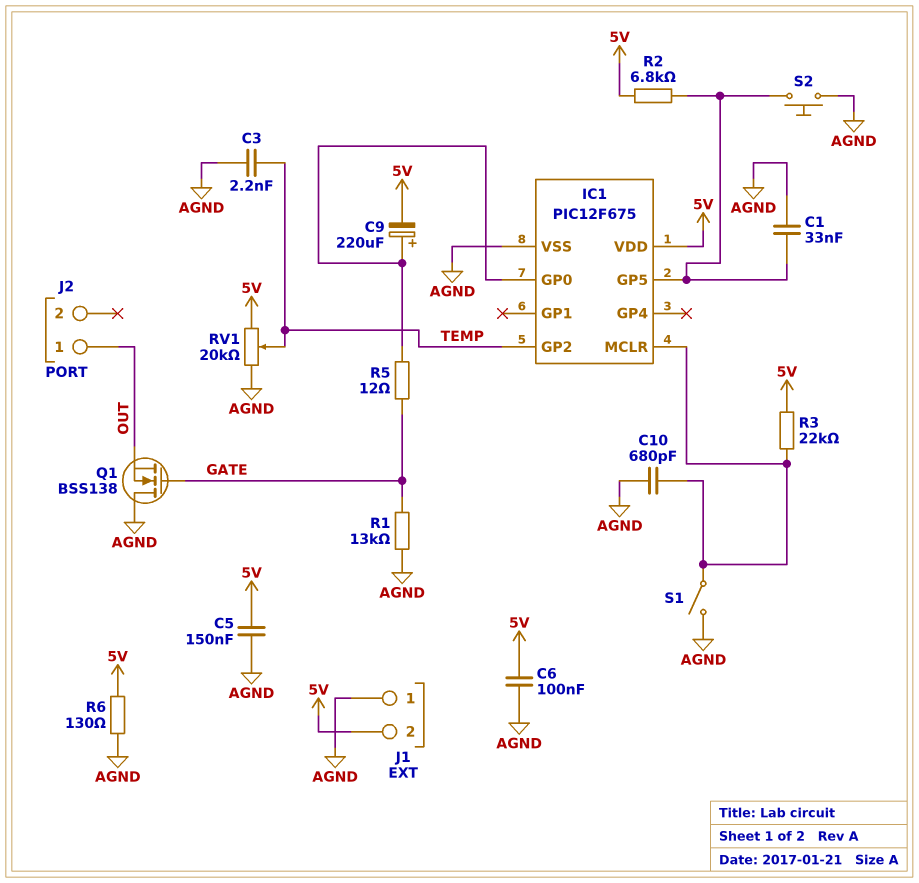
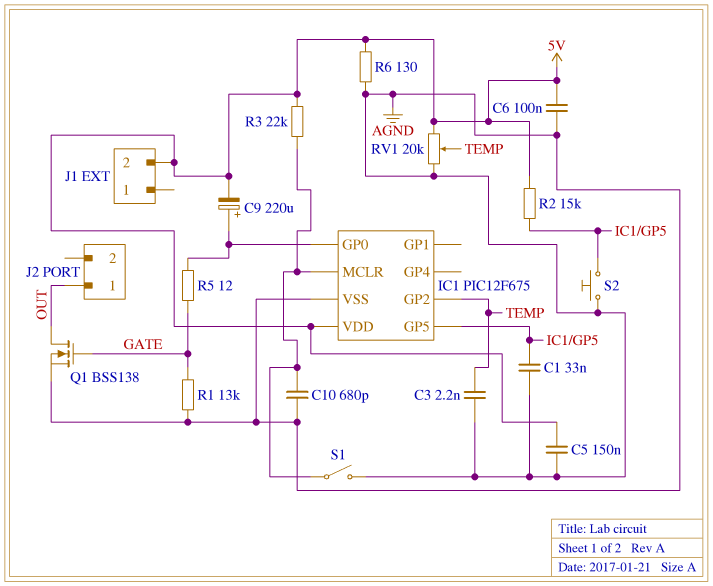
J1 pin 1: AGND -> none
Q1: NMOS BSS138 (G GATE, D AGND, S OUT) -> NMOS BSS138 (G GATE, D OUT, S AGND)
R2: 6.8k (5V, IC1/GP5) -> 15k (5V, IC1/GP5)

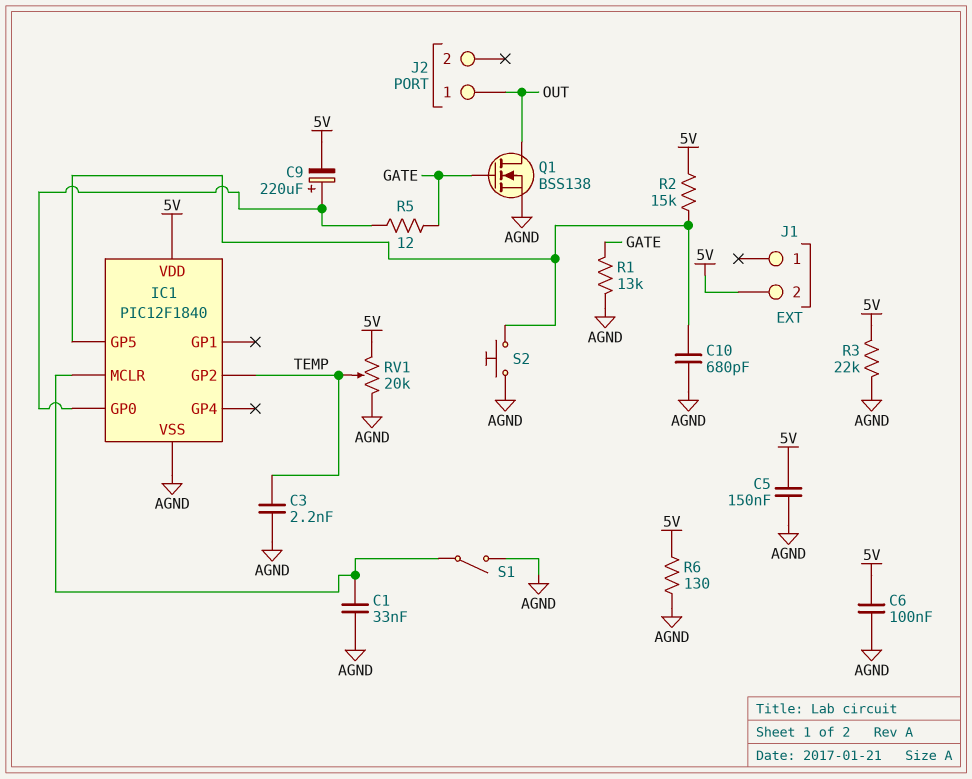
C1: 33nF (AGND, IC1/GP5) -> 33nF (AGND, IC1/MCLR)
C10: 680pF (AGND, IC1/MCLR) -> 680pF (AGND, IC1/GP5)
IC1: PIC12F675 -> PIC12F1840
R3: 22k (5V, IC1/MCLR) -> 22k (5V, AGND)

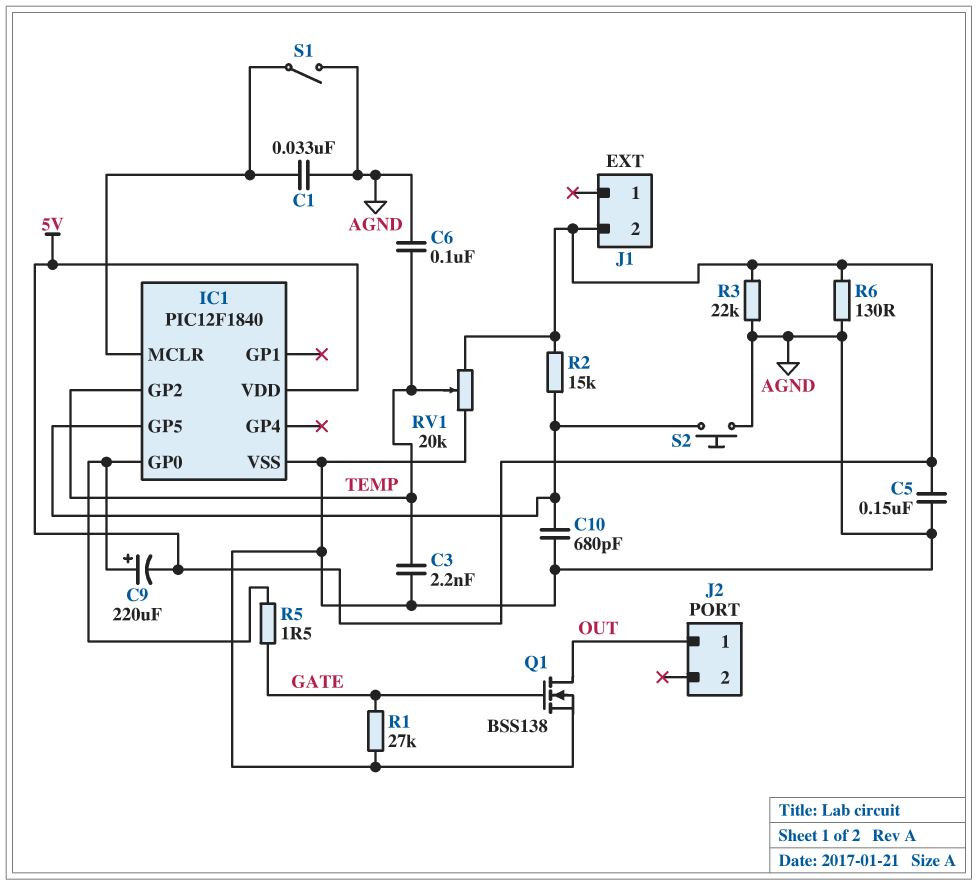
C6: 100nF (5V, AGND) -> 100nF (AGND, TEMP)
R1: 13k (AGND, GATE) -> 27k (AGND, GATE)
R5: 12 (GATE, IC1/GP0) -> 1.5 (GATE, IC1/GP0)

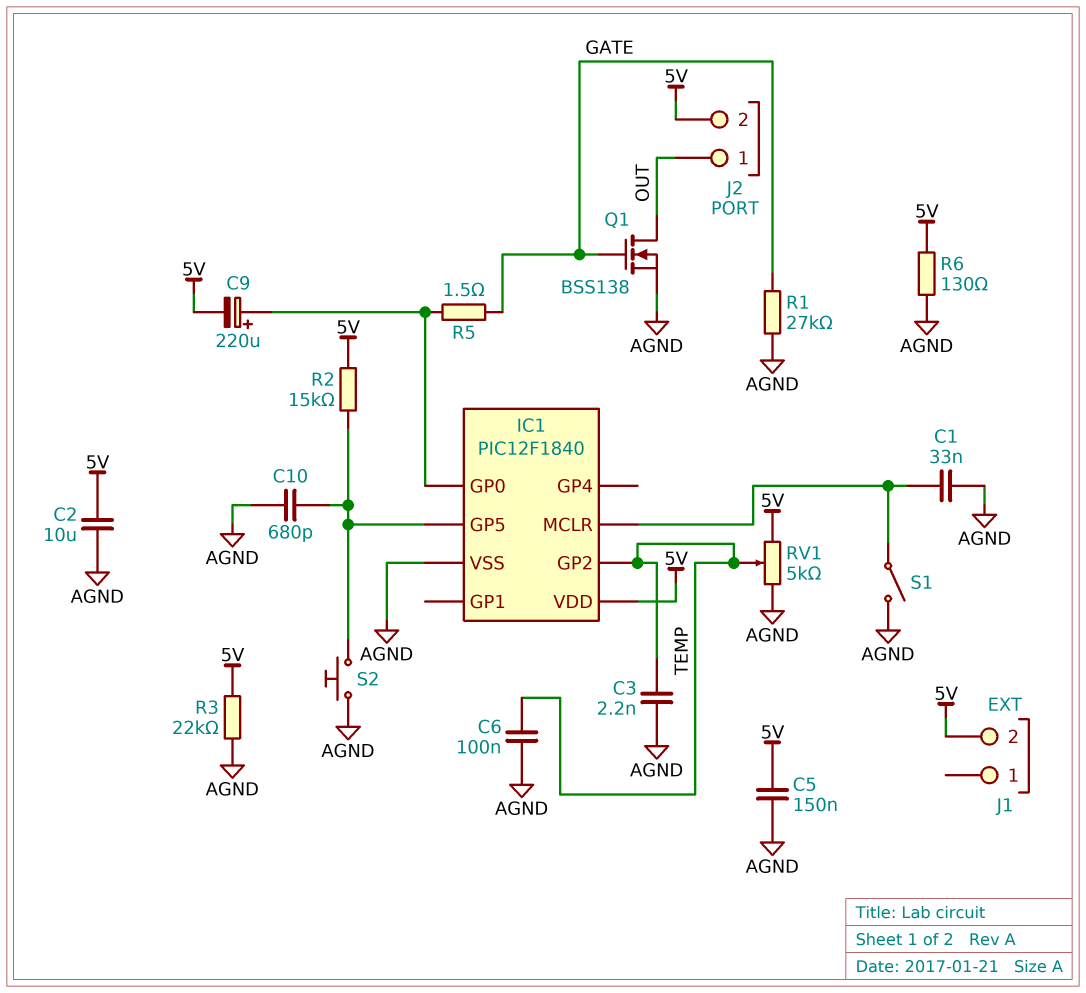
C2: none -> 10uF (5V, AGND)
J2 pin 2: none -> 5V
RV1: 20k (5V, AGND, wiper TEMP) -> 5k (5V, AGND, wiper TEMP)

